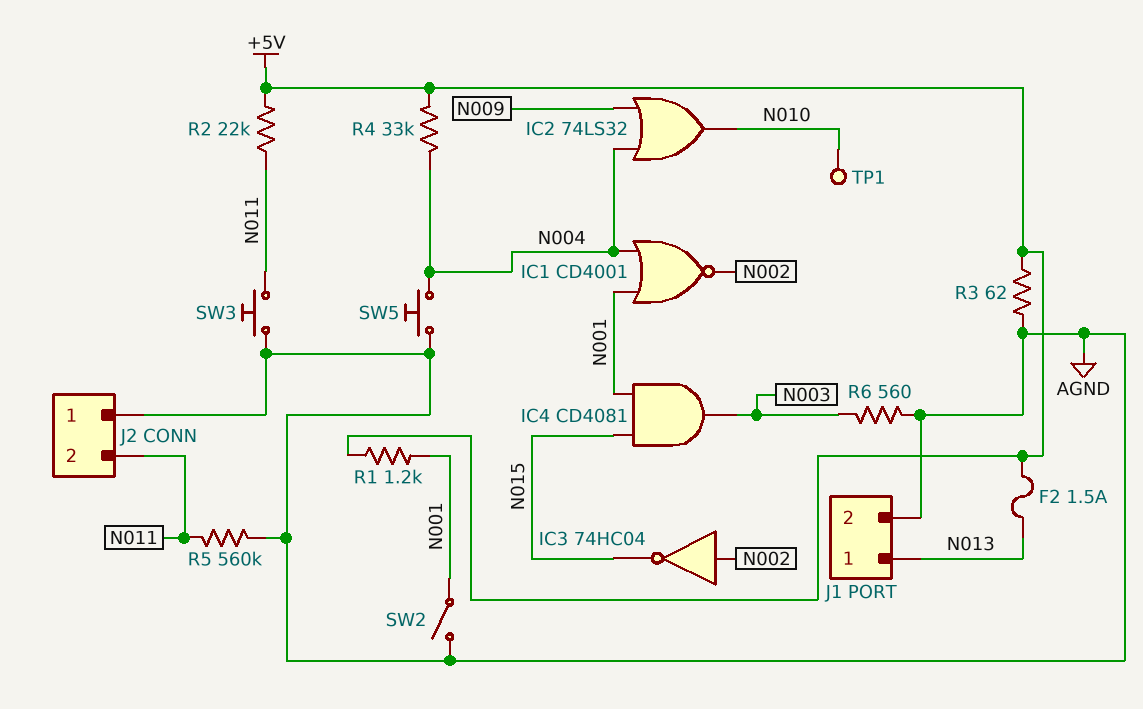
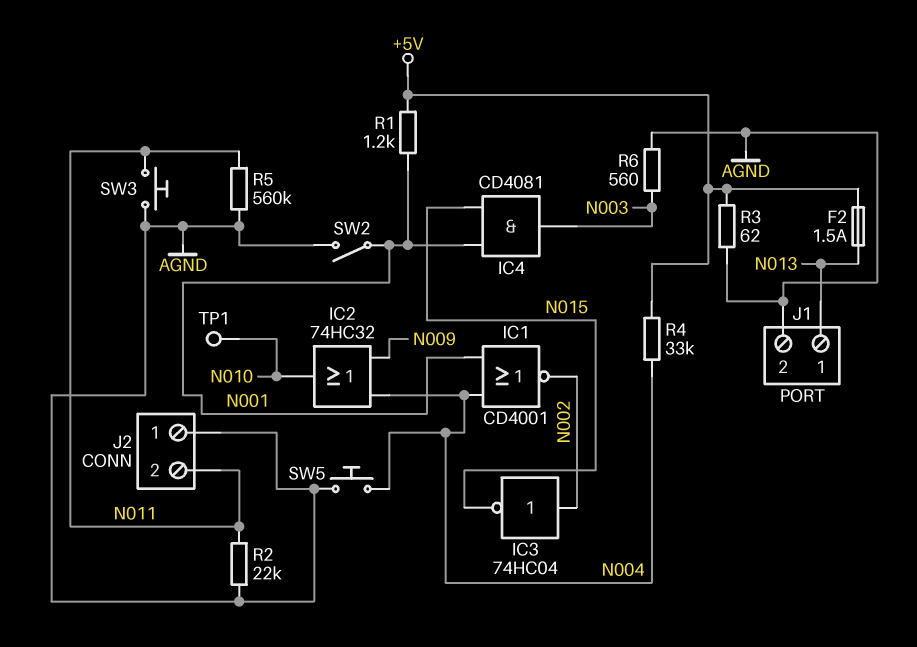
IC2: OR 74LS32 (in N004, in N009, out N010) -> OR 74HC32 (in N004, in N009, out N010)
R2: 22k (+5V, N011) -> 22k (AGND, N011)

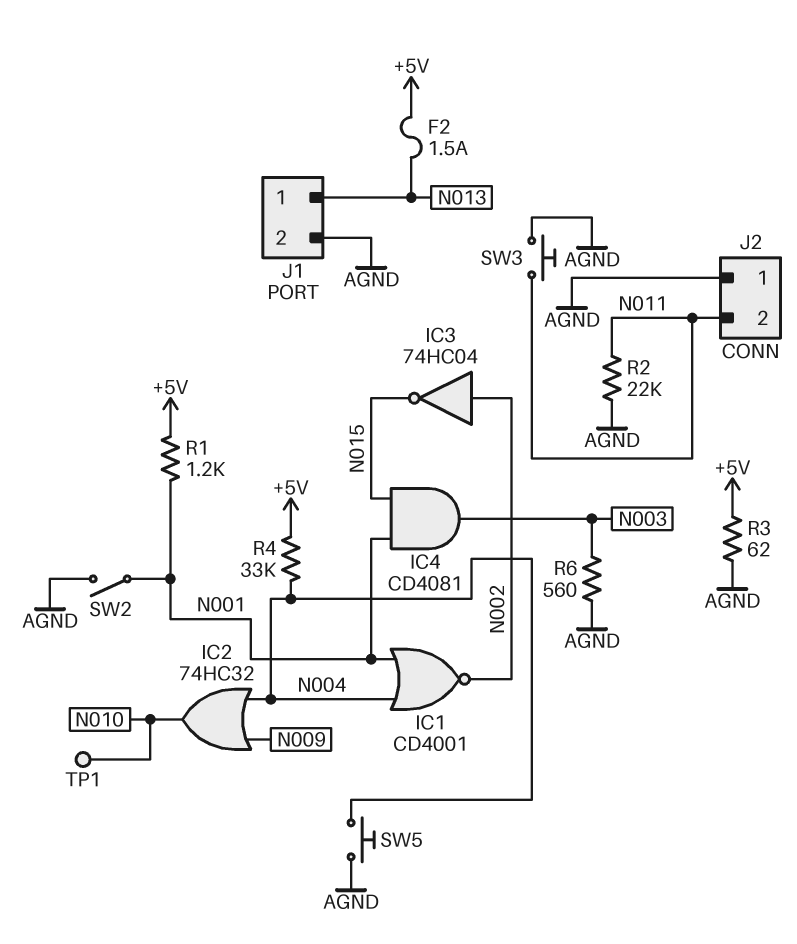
R5: 560k (AGND, N011) -> none

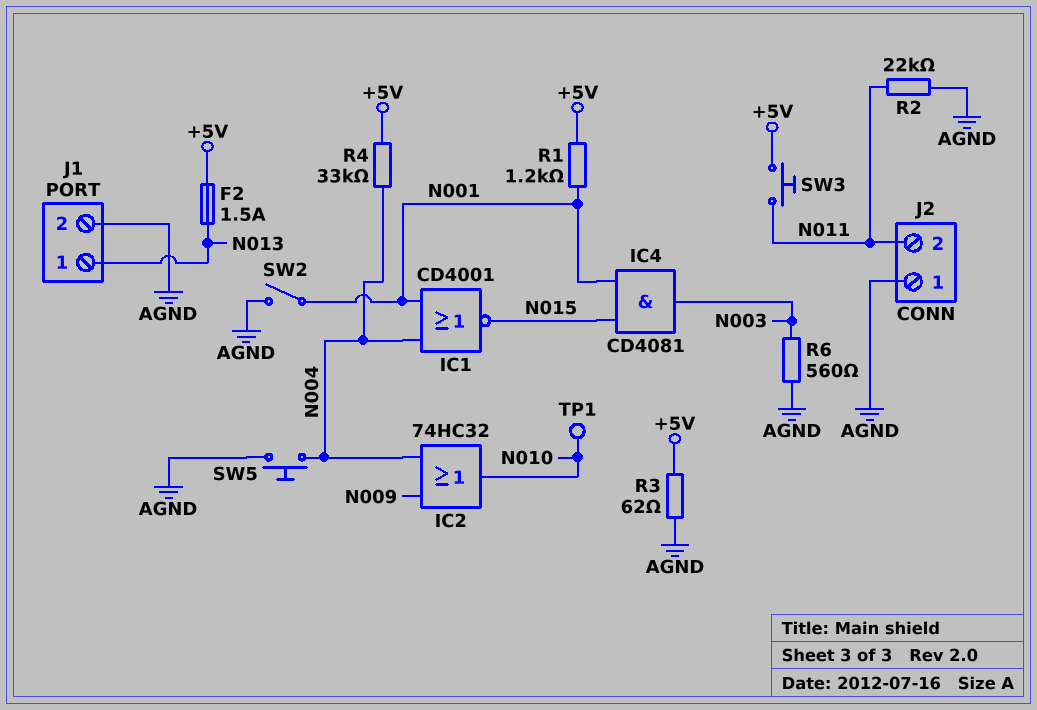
IC1: NOR CD4001 (in N001, in N004, out N002) -> NOR CD4001 (in N001, in N004, out N015)
IC3: NOT 74HC04 (in N002, out N015) -> none
SW3: button (AGND, N011) -> button (+5V, N011)

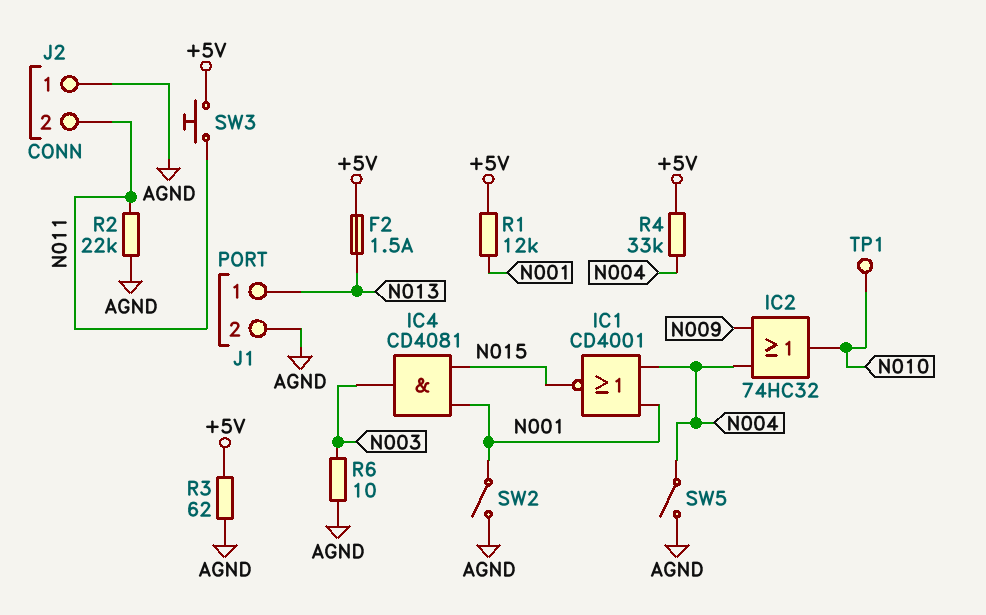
R1: 1.2k (+5V, N001) -> 12k (+5V, N001)
R6: 560 (AGND, N003) -> 10 (AGND, N003)
SW5: button (AGND, N004) -> switch (AGND, N004)

